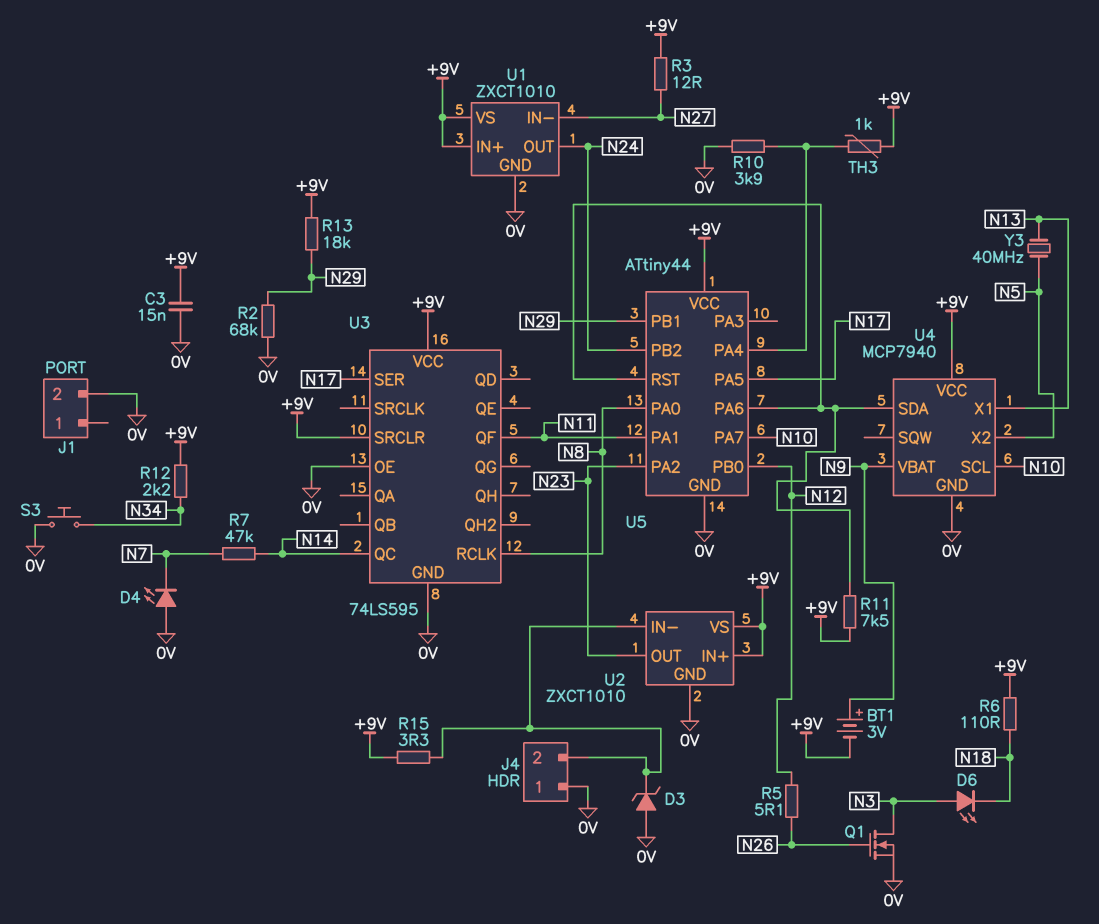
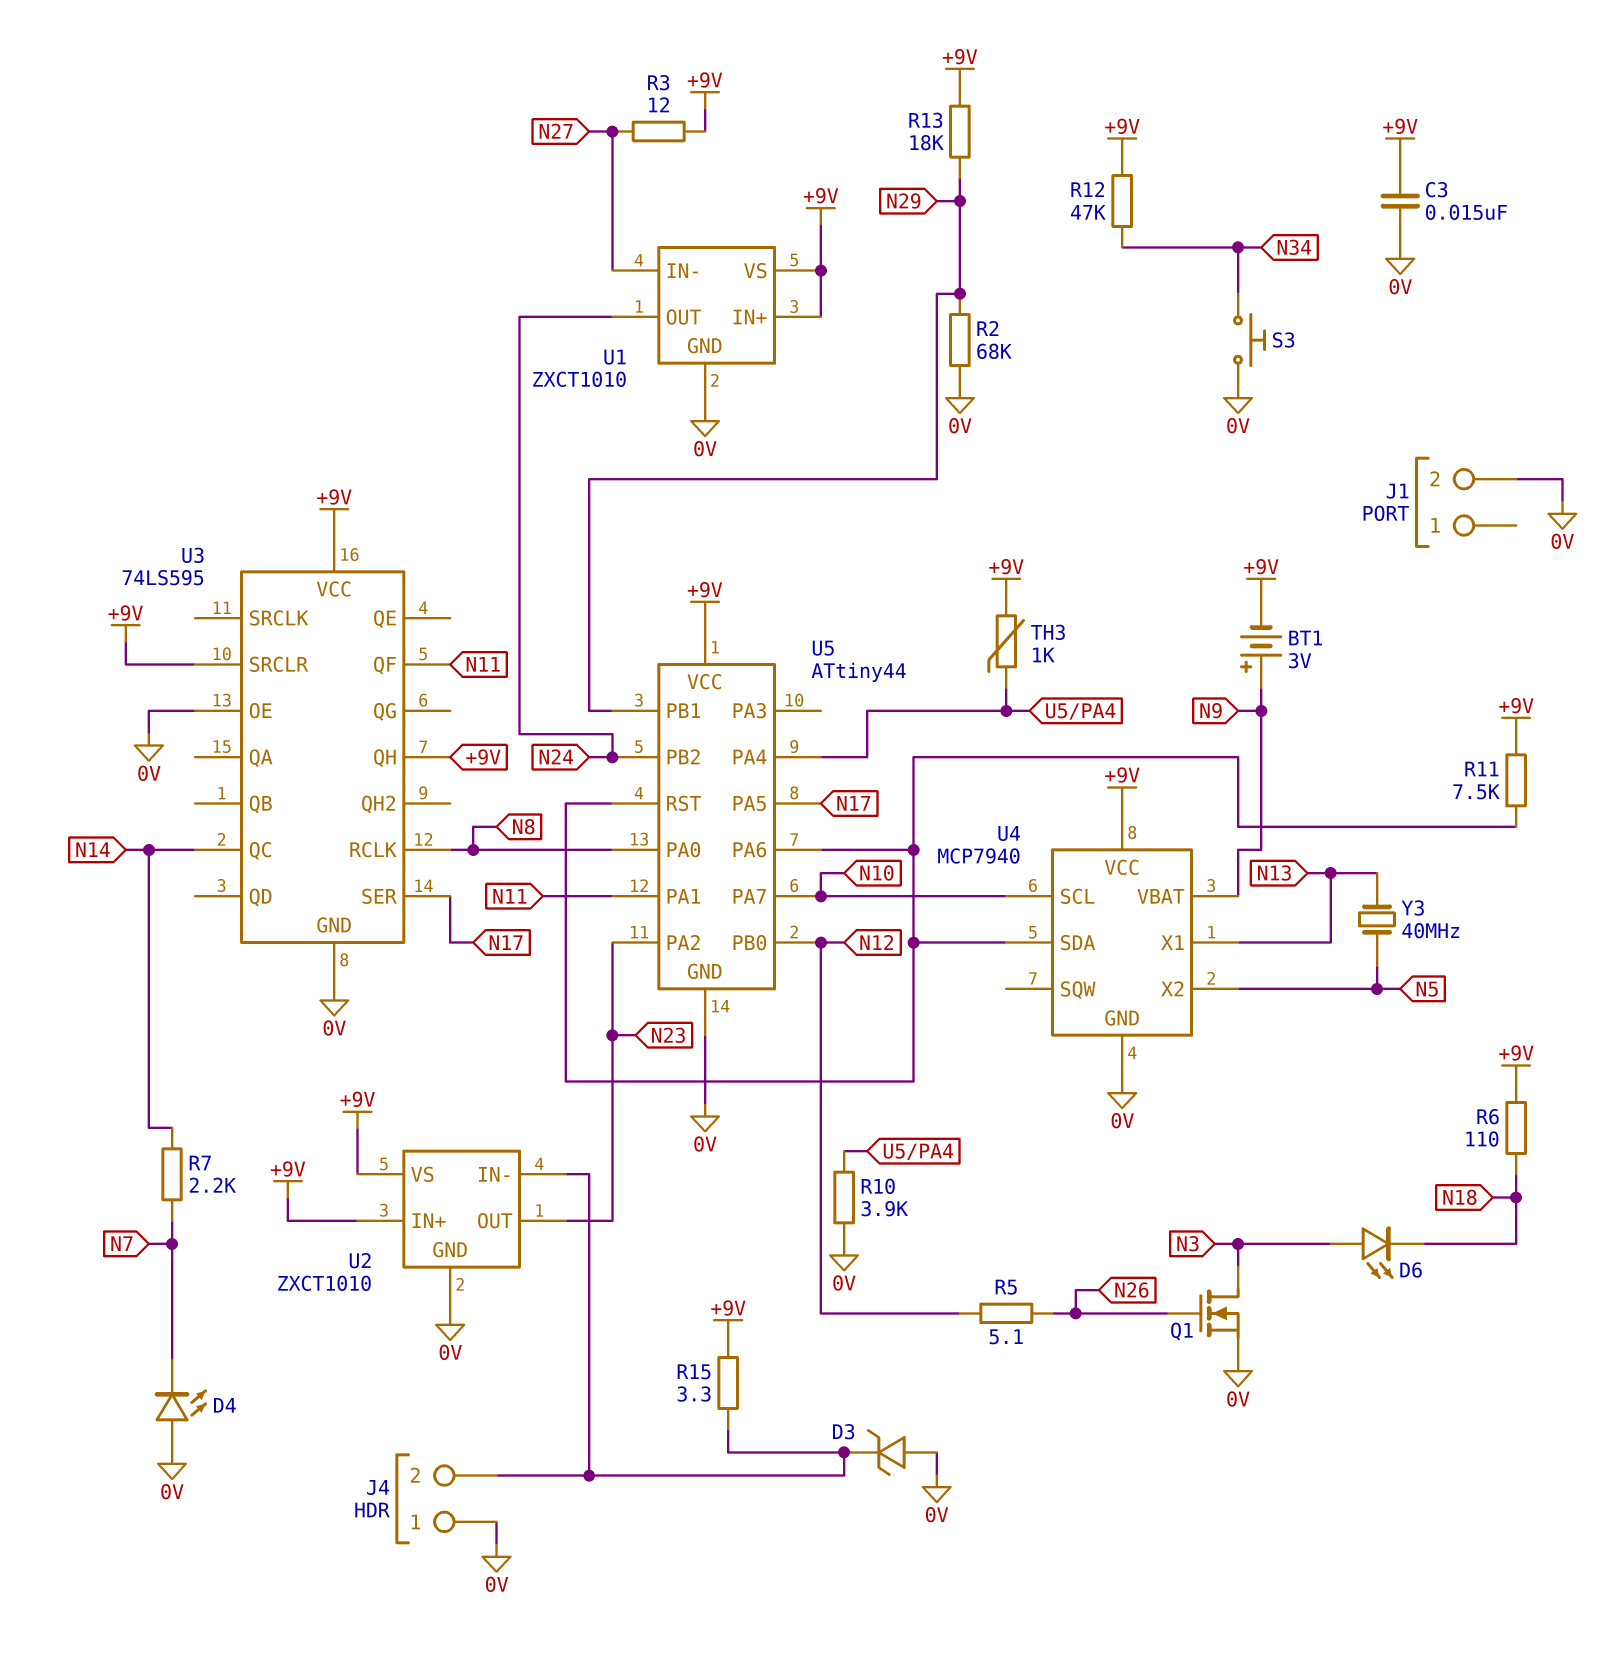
R7: 47k (N7, N14) -> 2.2k (N7, N14)
R12: 2.2k (+9V, N34) -> 47k (+9V, N34)
U3 pin QH: none -> +9V

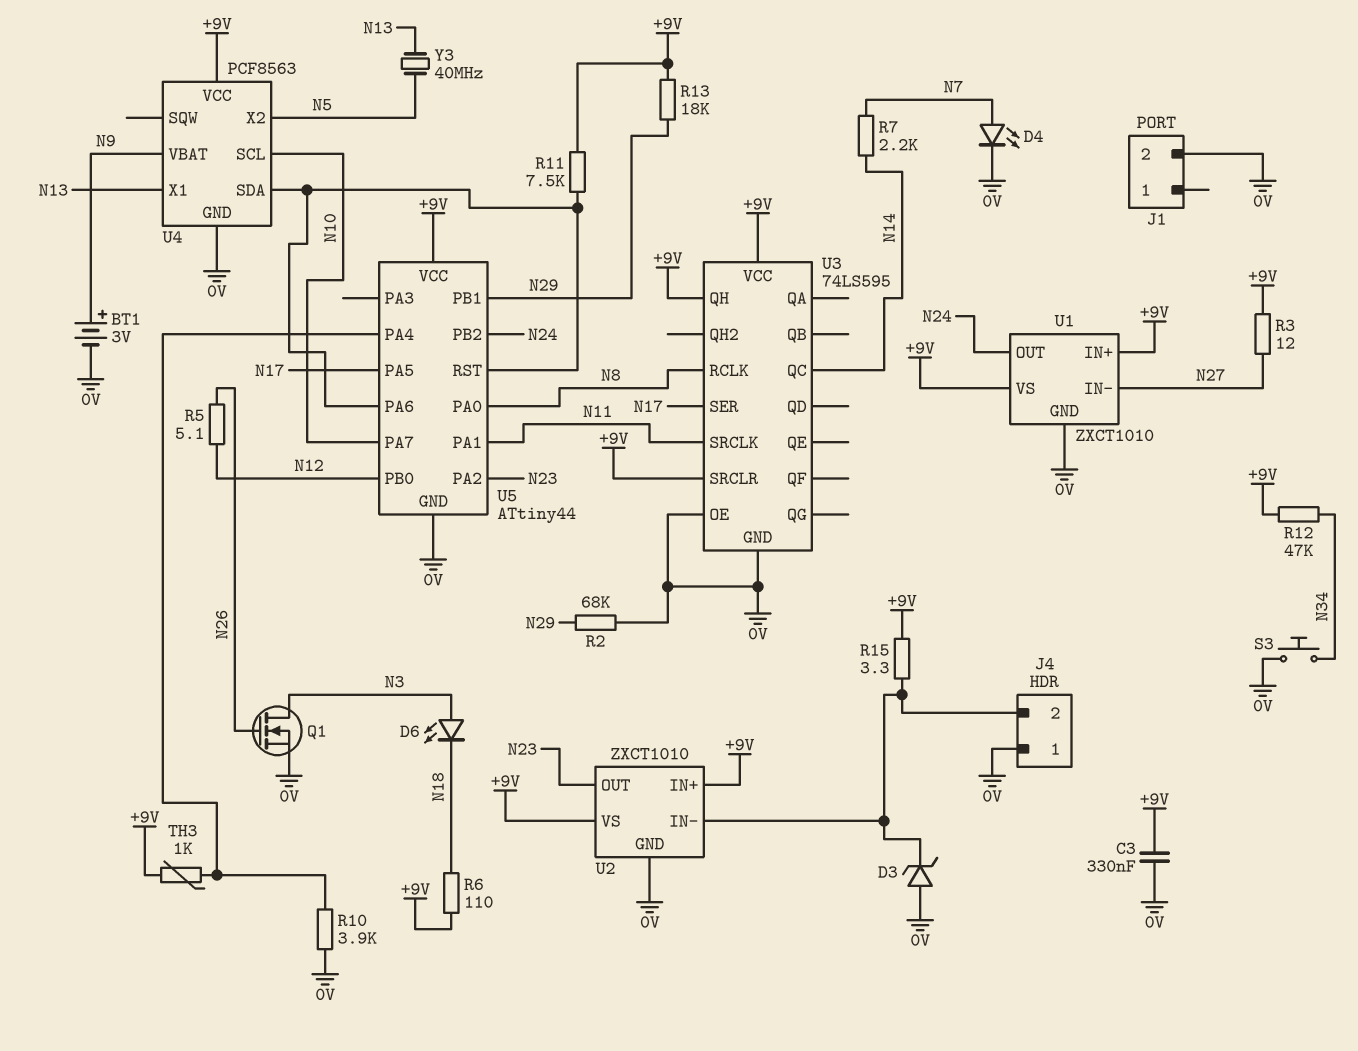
BT1: 3V (plus N9, minus +9V) -> 3V (plus N9, minus 0V)
C3: 15nF (+9V, 0V) -> 330nF (+9V, 0V)
D4: LED (A 0V, K N7) -> LED (A N7, K 0V)
U3 pin QF: N11 -> none
U3 pin SRCLK: none -> N11
U4: MCP7940 -> PCF8563

